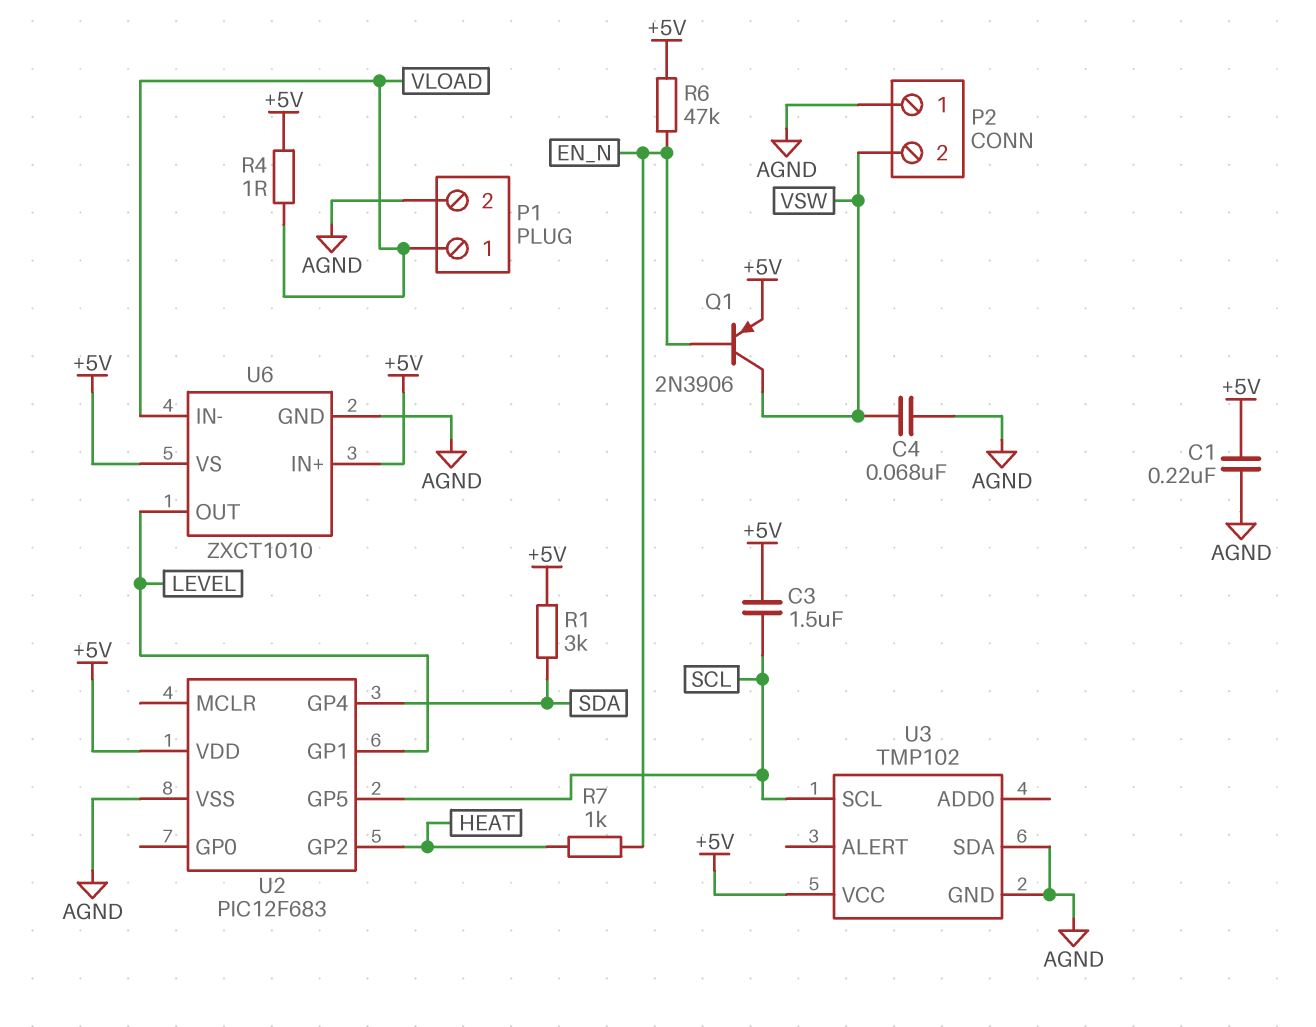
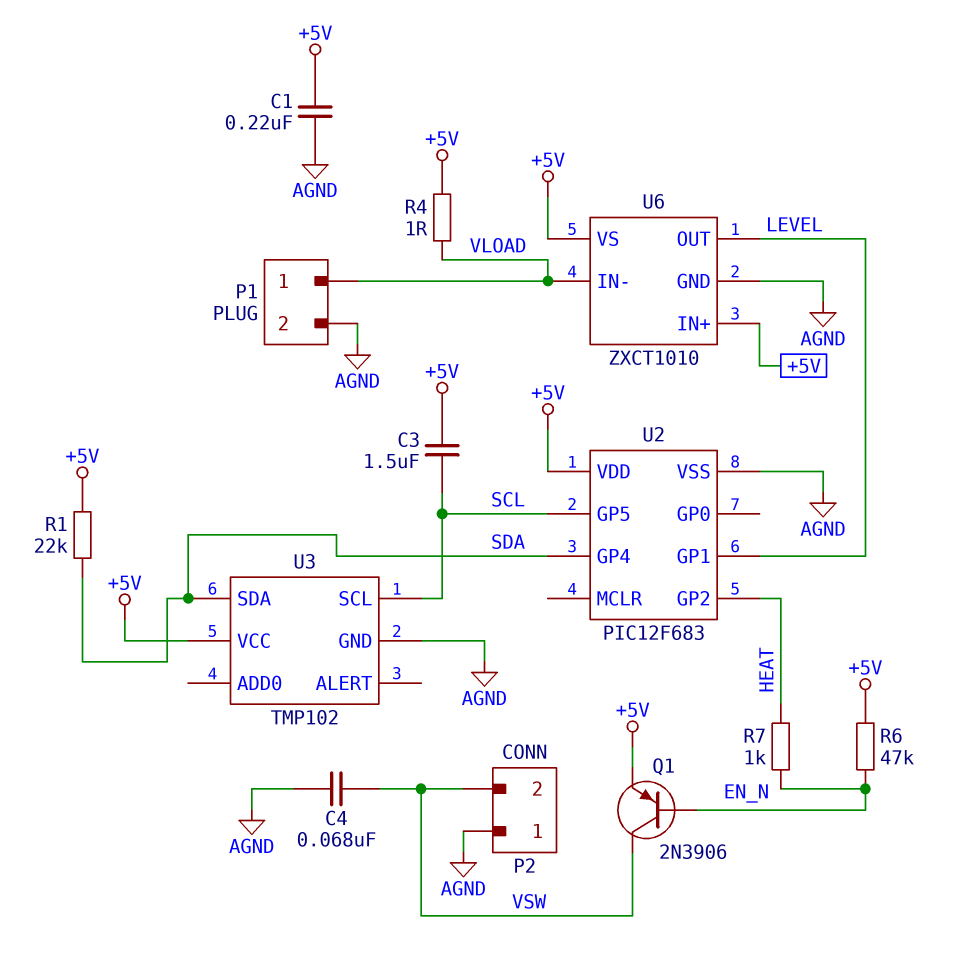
R1: 3k (+5V, SDA) -> 22k (+5V, SDA)
U3 pin SDA: AGND -> SDA

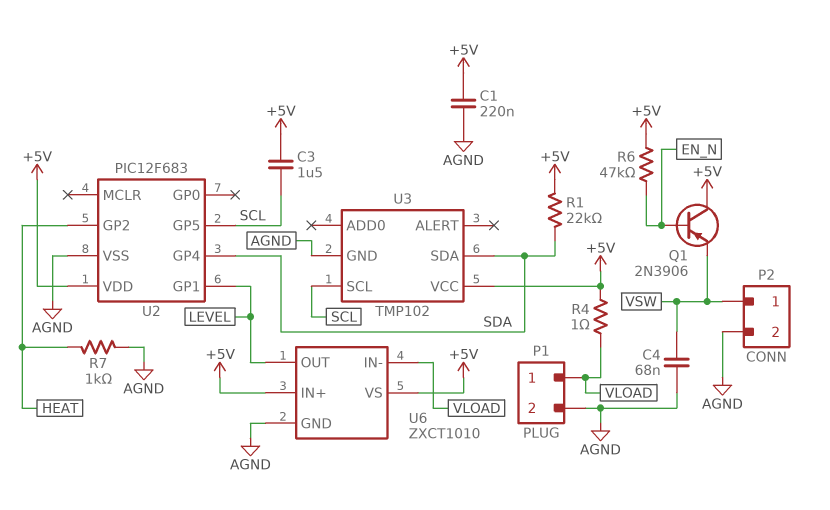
P2 pin 1: AGND -> VSW
P2 pin 2: VSW -> AGND
Q1: PNP 2N3906 (B EN_N, C VSW, E +5V) -> PNP 2N3906 (B EN_N, C +5V, E VSW)
R7: 1k (EN_N, HEAT) -> 1k (AGND, HEAT)

